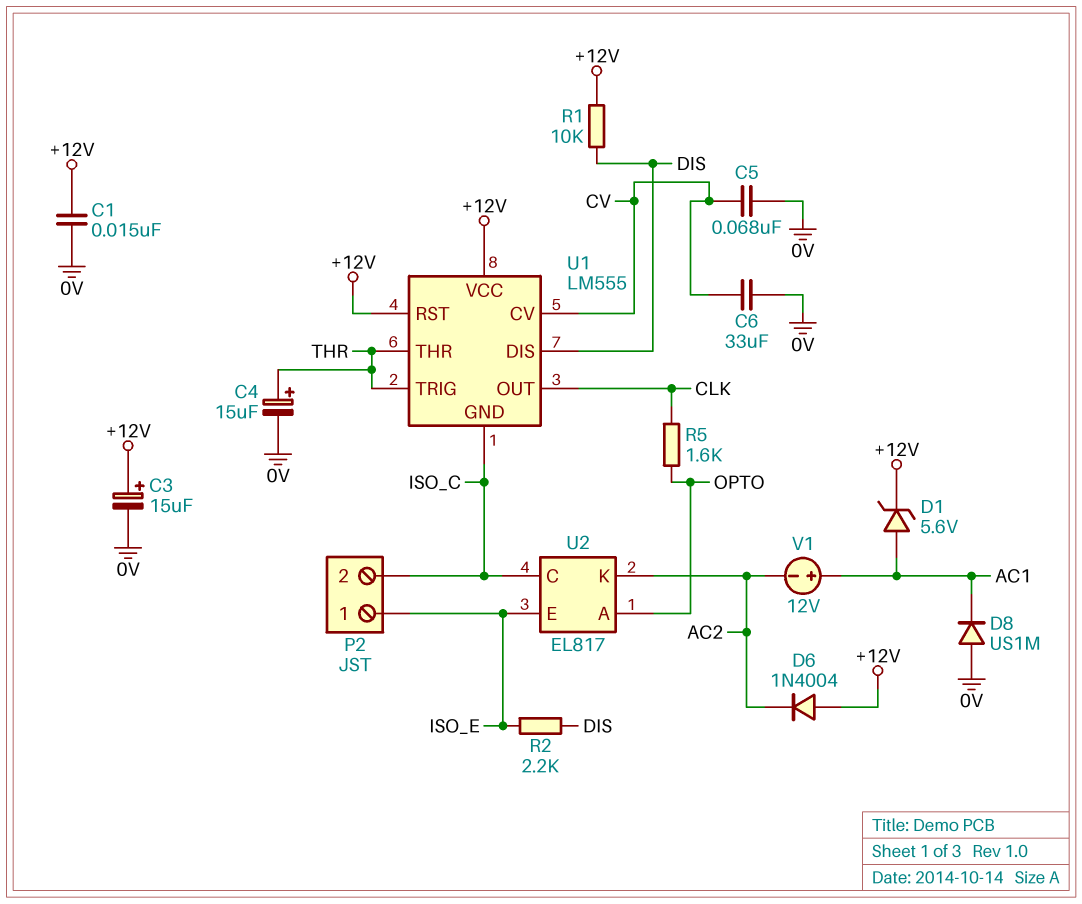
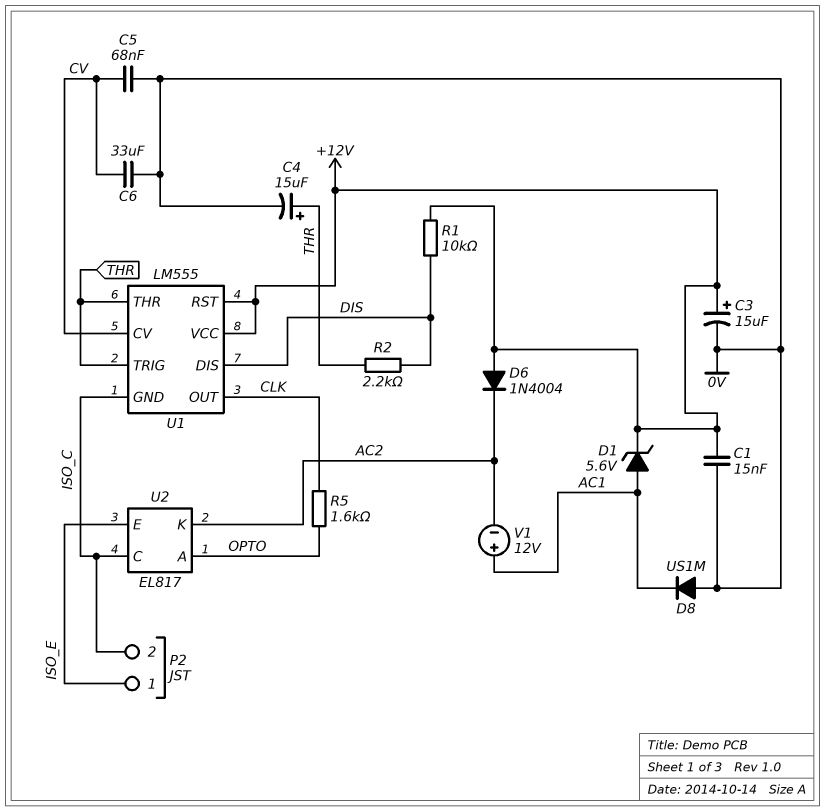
R2: 2.2k (DIS, ISO_E) -> 2.2k (DIS, THR)

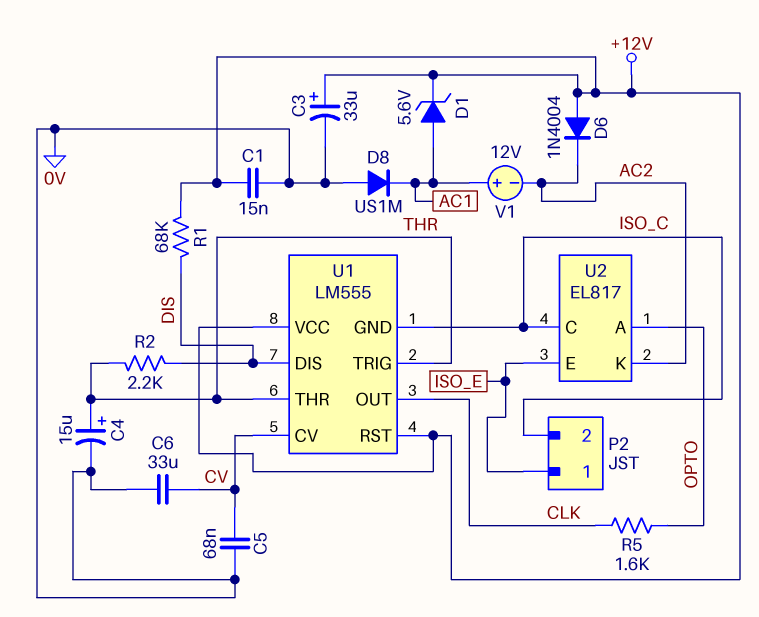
C3: 15uF (plus +12V, minus 0V) -> 33uF (plus +12V, minus 0V)
R1: 10k (+12V, DIS) -> 68k (+12V, DIS)

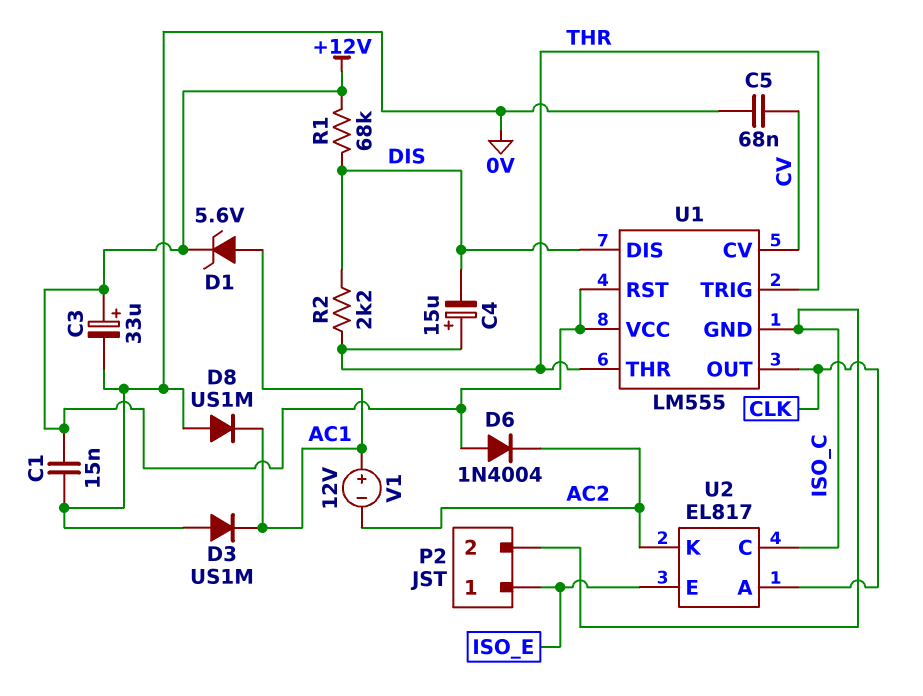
C4: 15uF (plus THR, minus 0V) -> 15uF (plus THR, minus DIS)
C6: 33uF (0V, CV) -> none
D3: none -> diode US1M (A 0V, K AC1)
R5: 1.6k (CLK, OPTO) -> none
U2 pin A: OPTO -> CLK

